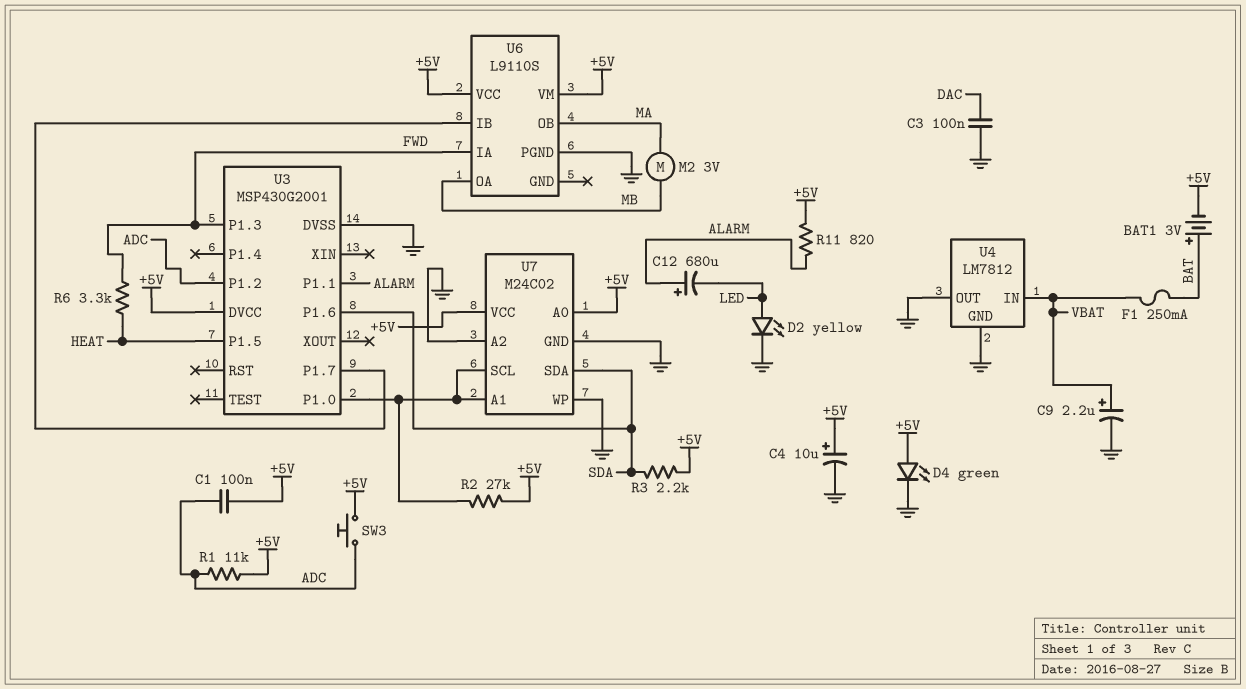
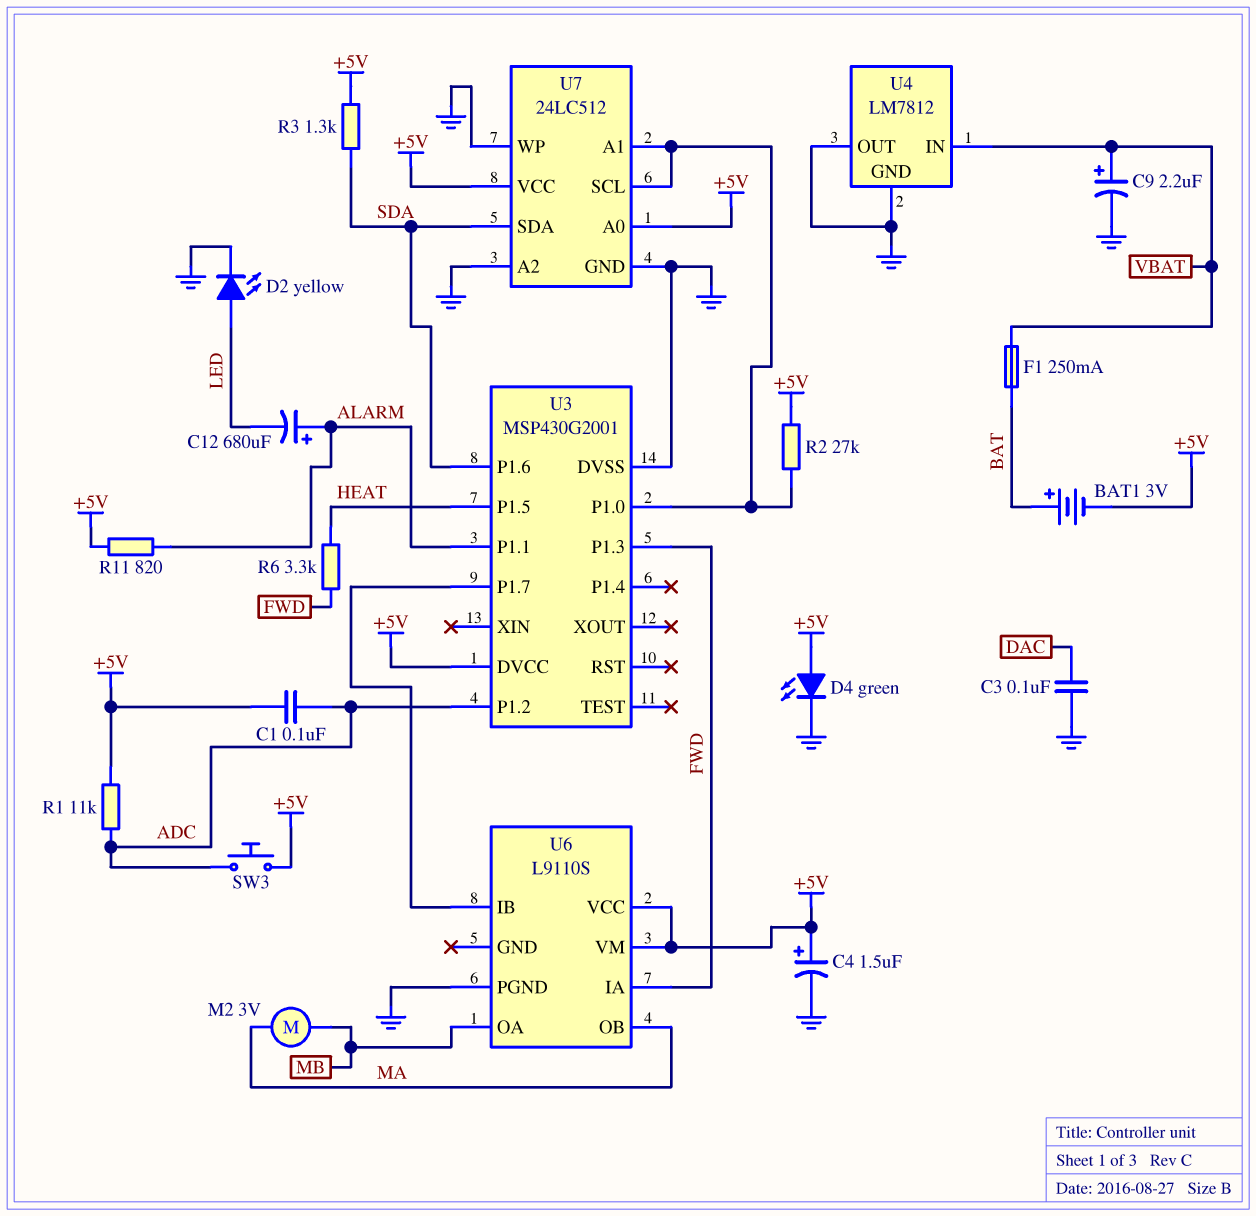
C4: 10uF (plus +5V, minus GND) -> 1.5uF (plus +5V, minus GND)
R3: 2.2k (+5V, SDA) -> 1.3k (+5V, SDA)
U7: M24C02 -> 24LC512

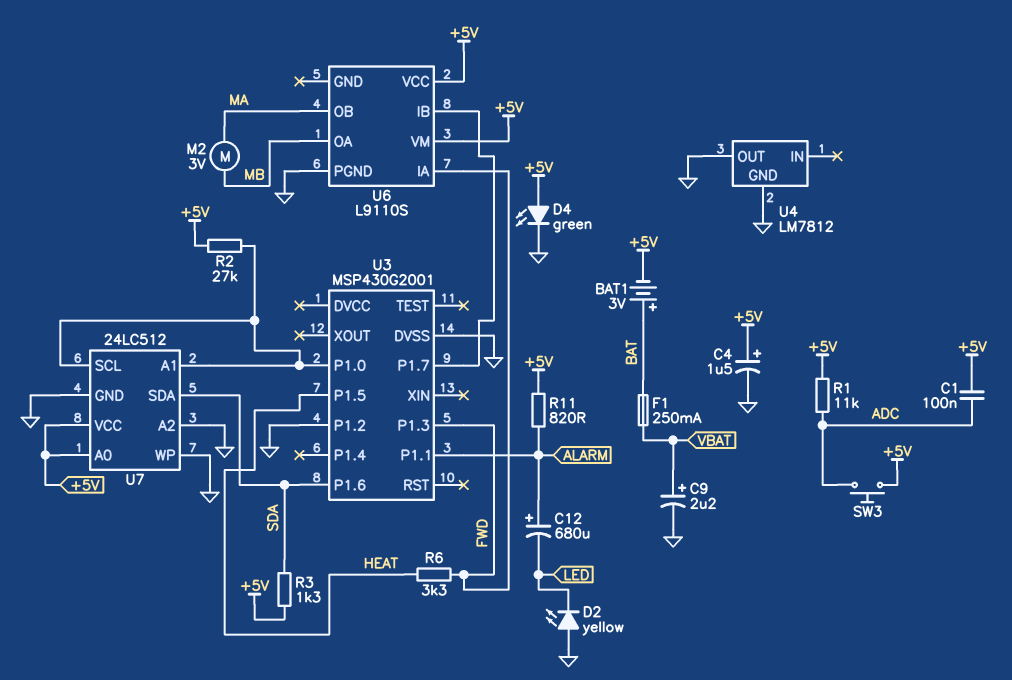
C3: 100nF (DAC, GND) -> none
D2: LED yellow (A LED, K GND) -> LED yellow (A GND, K LED)
U3 pin DVCC: +5V -> none
U3 pin P1.2: ADC -> GND
U4 pin IN: VBAT -> none

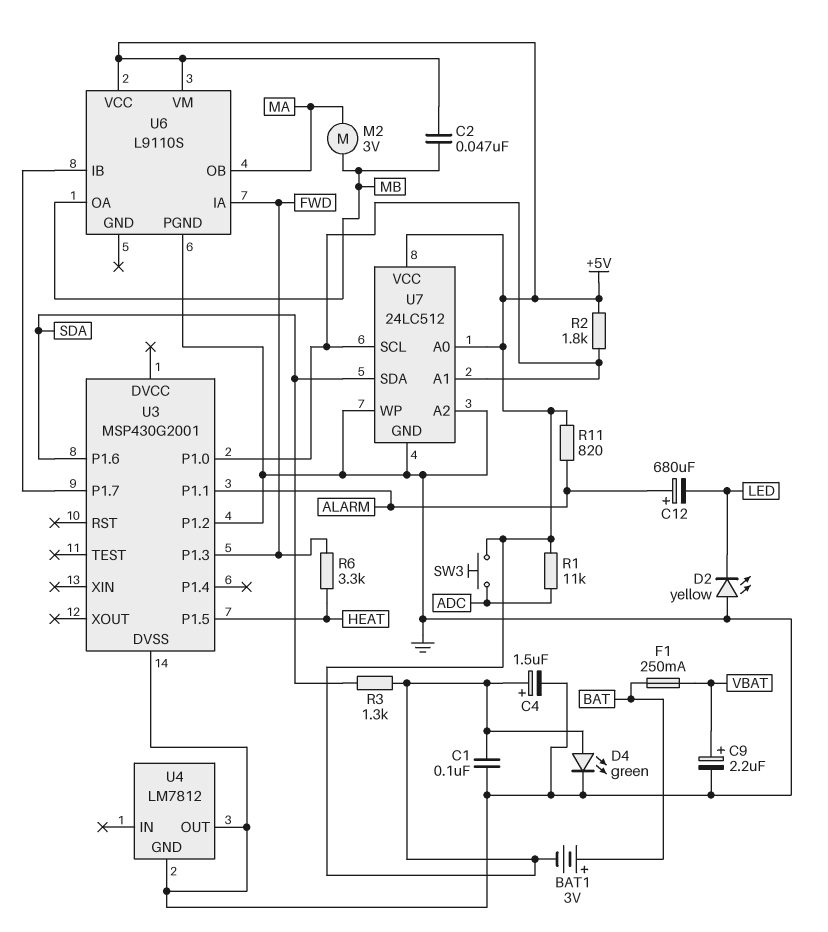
C1: 100nF (+5V, ADC) -> 100nF (+5V, GND)
C2: none -> 47nF (+5V, MB)
R2: 27k (+5V, U3/P1.0) -> 1.8k (+5V, U3/P1.0)

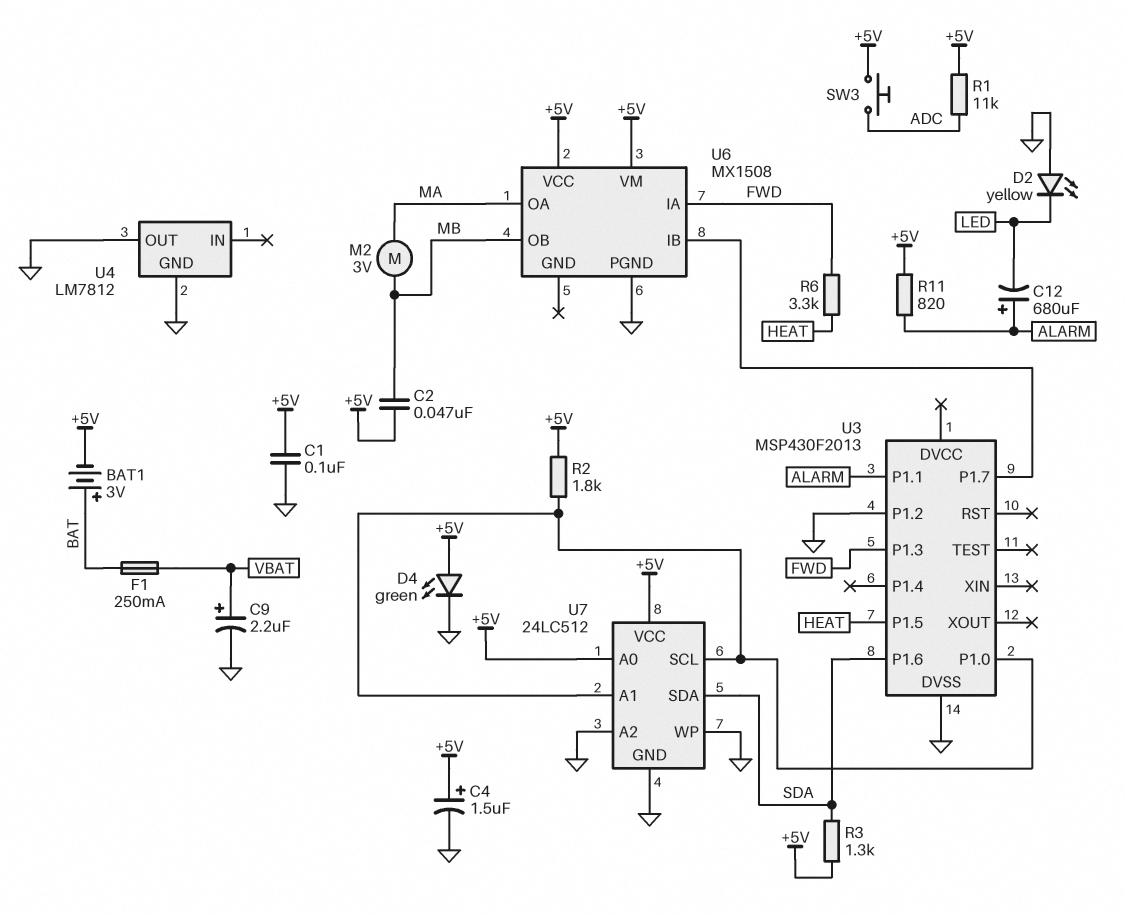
U3: MSP430G2001 -> MSP430F2013
U6: L9110S -> MX1508
U6 pin OA: MB -> MA
U6 pin OB: MA -> MB

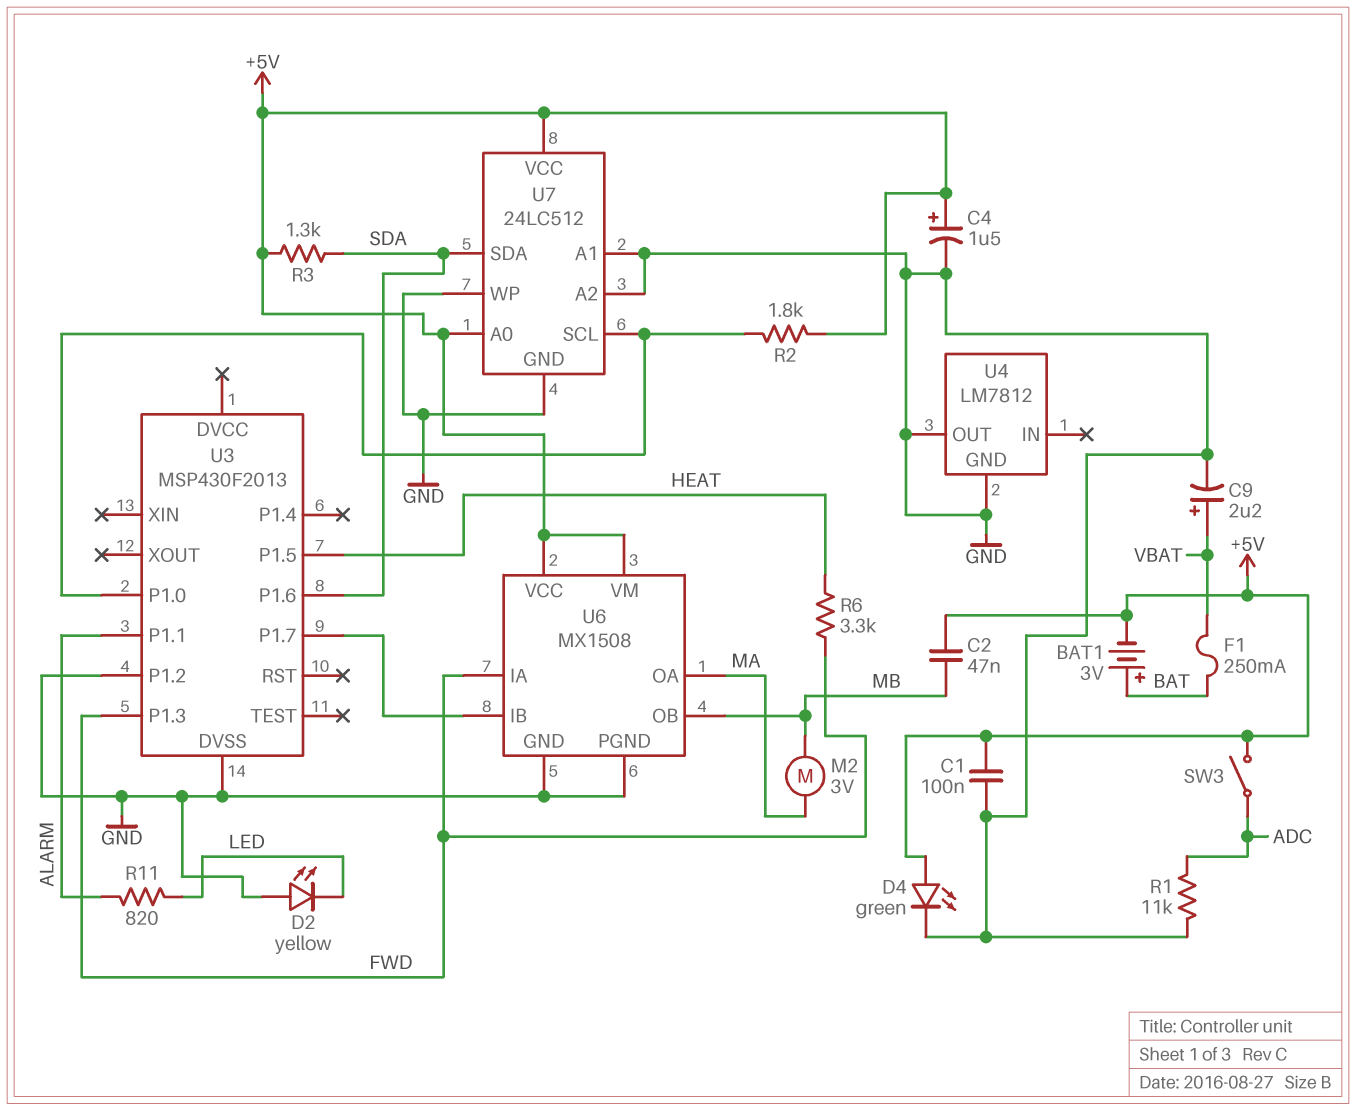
C12: 680uF (plus ALARM, minus LED) -> none
R1: 11k (+5V, ADC) -> 11k (ADC, GND)
R11: 820 (+5V, ALARM) -> 820 (ALARM, LED)
SW3: button (+5V, ADC) -> switch (+5V, ADC)
U6 pin GND: none -> GND
U7 pin A1: U3/P1.0 -> GND

